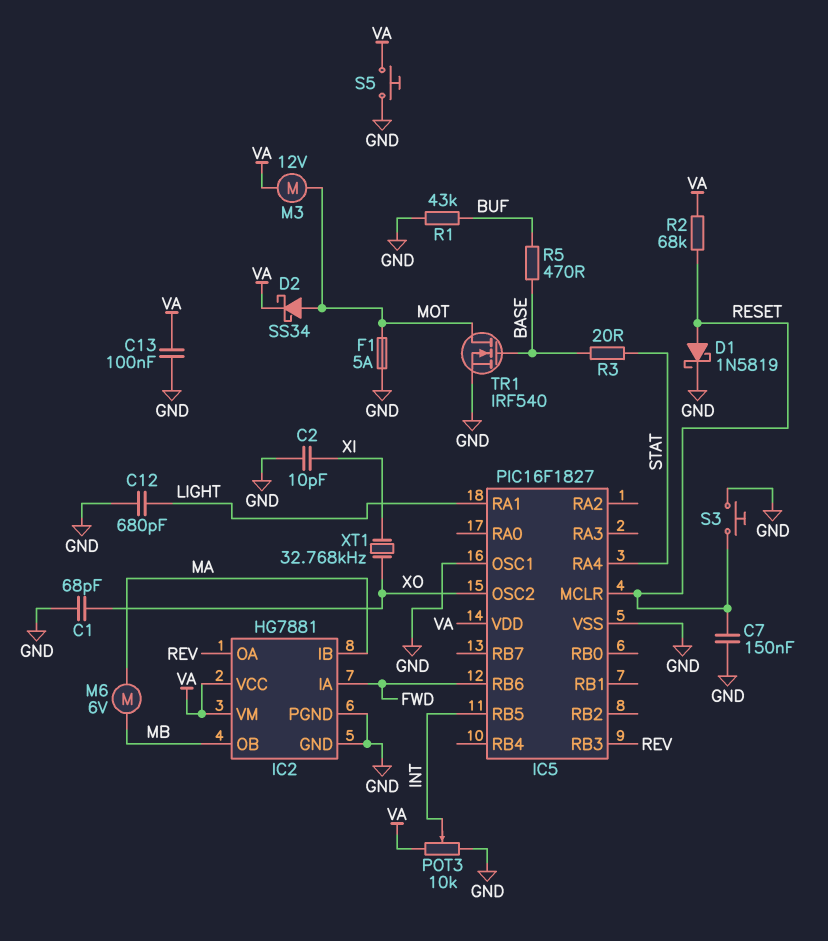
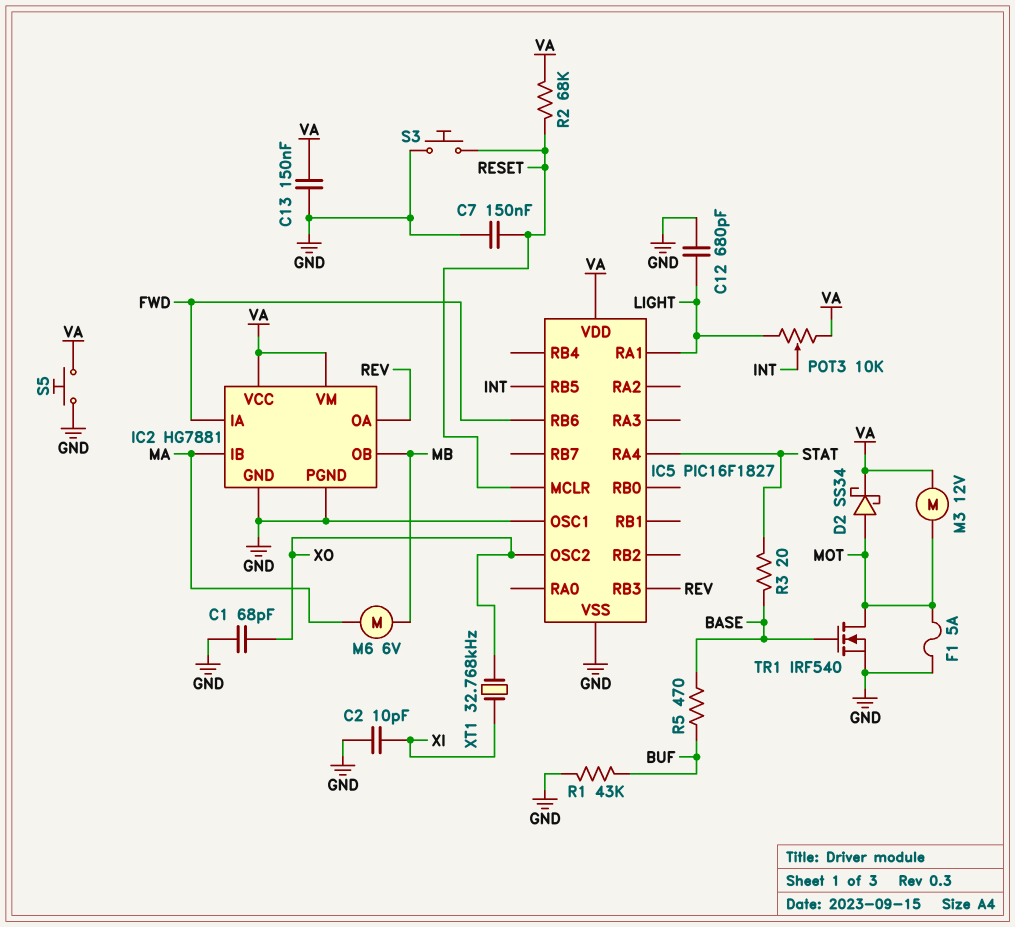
C13: 100nF (GND, VA) -> 150nF (GND, VA)
D1: schottky 1N5819 (A RESET, K GND) -> none
POT3: 10k (GND, VA, wiper INT) -> 10k (LIGHT, VA, wiper INT)

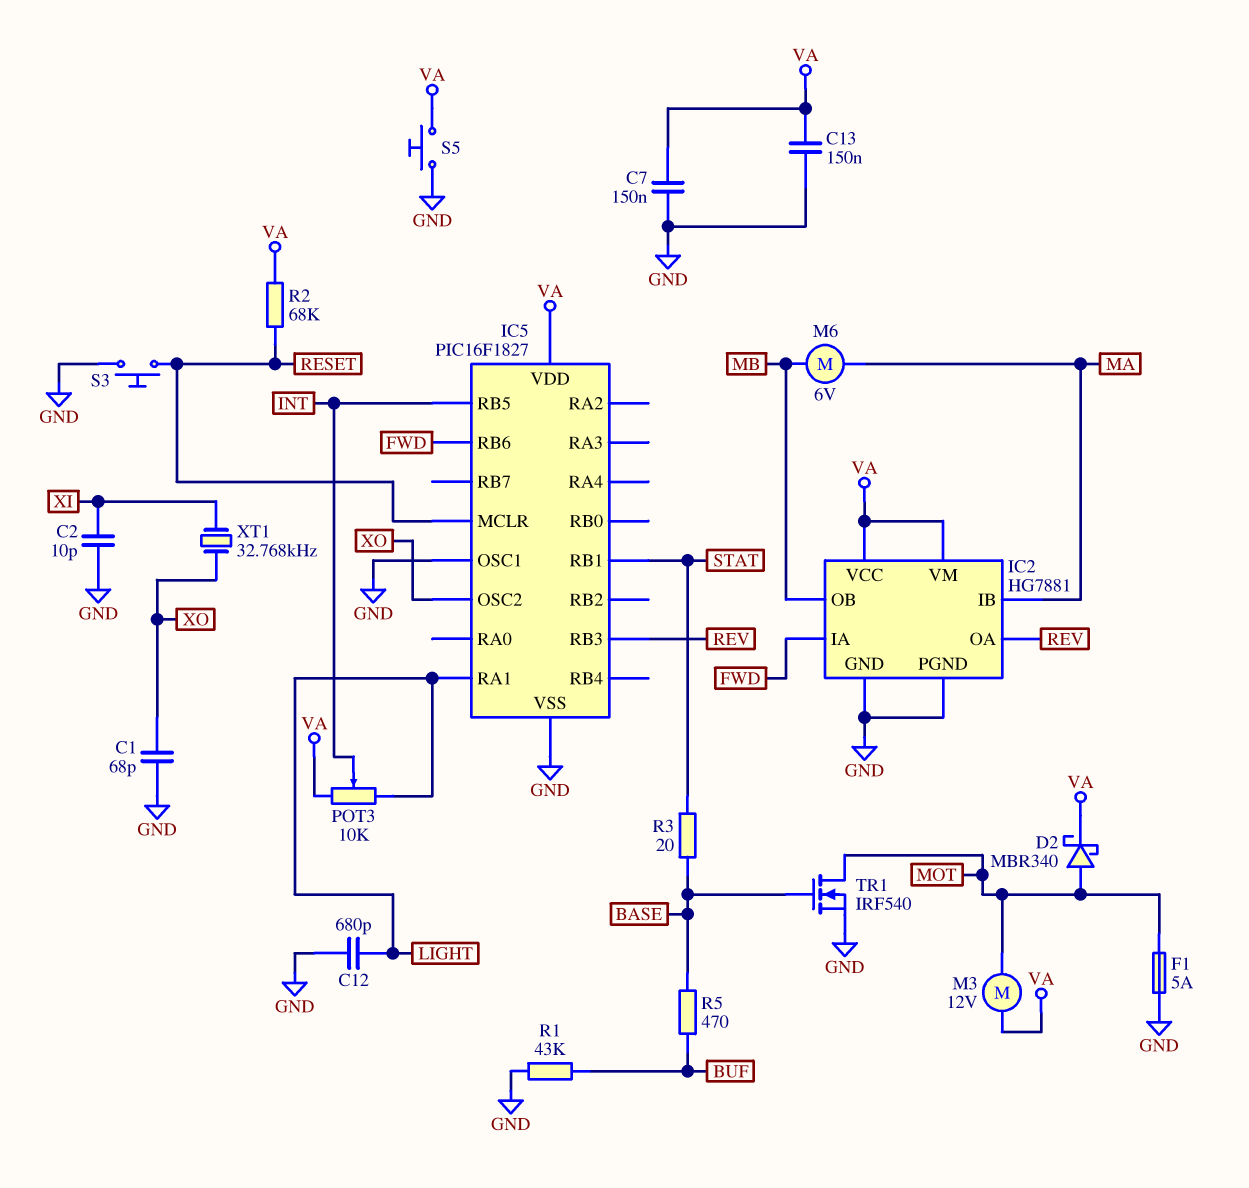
C7: 150nF (GND, RESET) -> 150nF (GND, VA)
D2: schottky SS34 (A MOT, K VA) -> schottky MBR340 (A MOT, K VA)
IC5 pin RA4: STAT -> none
IC5 pin RB1: none -> STAT

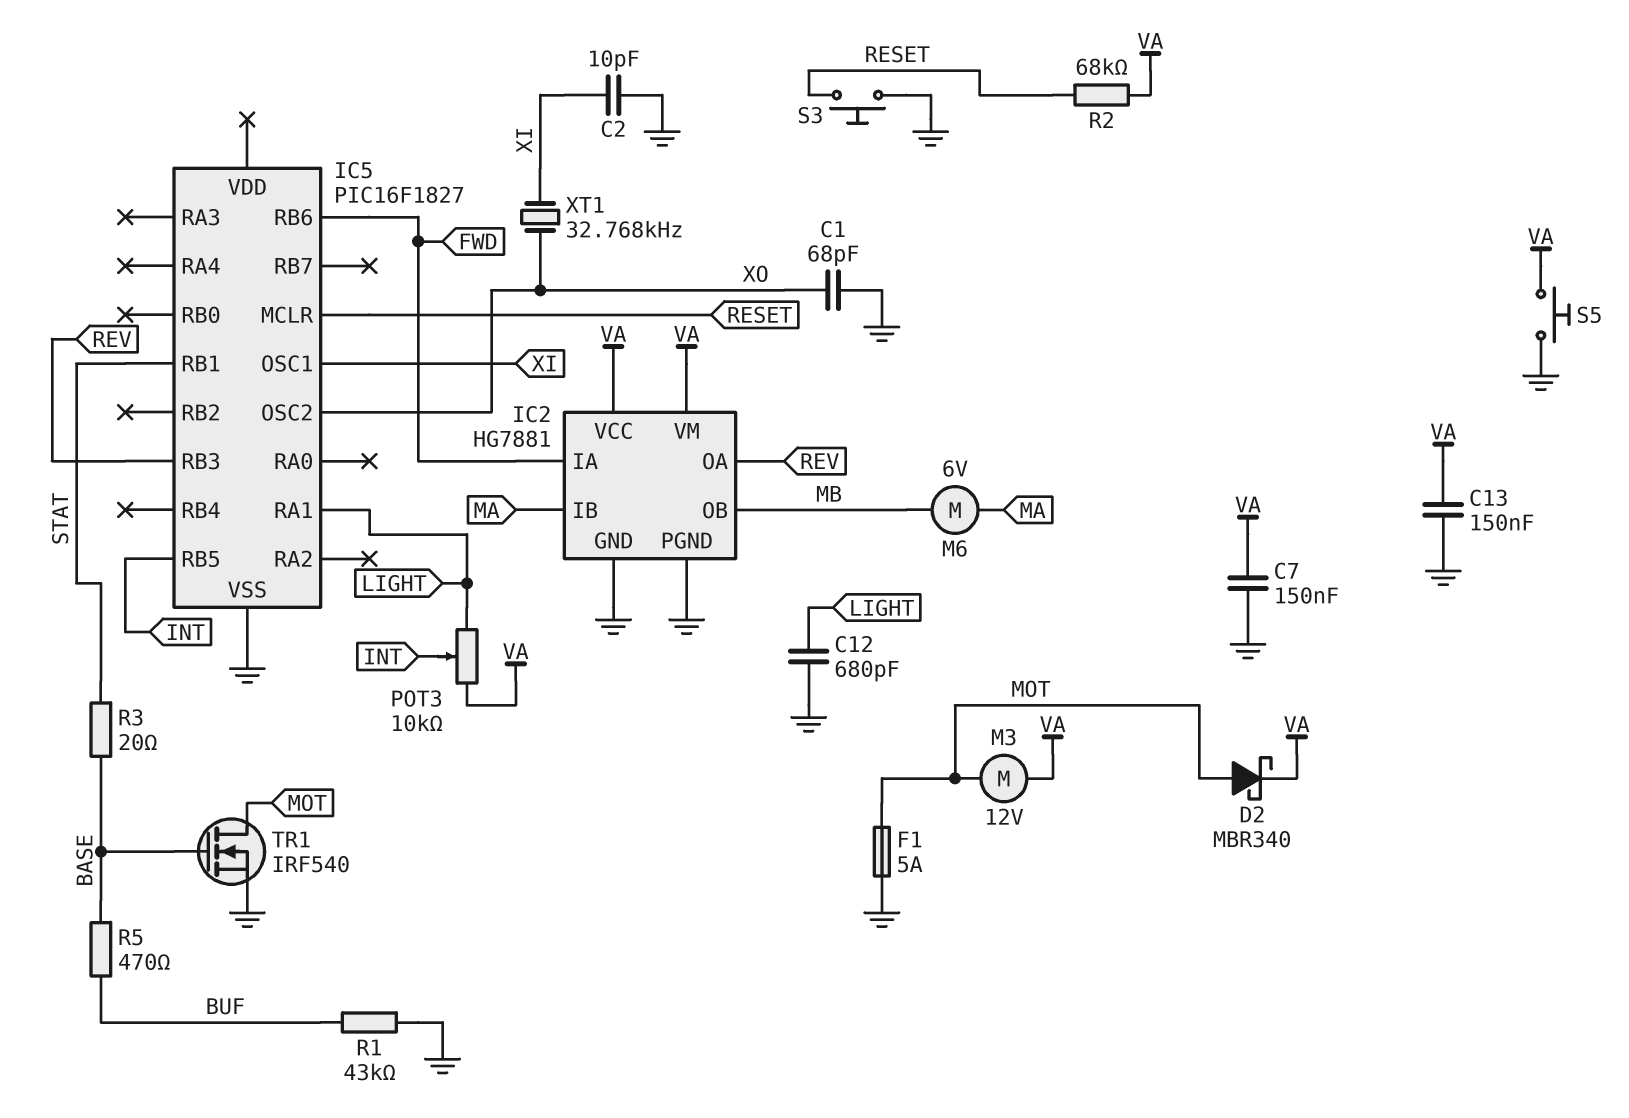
IC5 pin OSC1: GND -> XI
IC5 pin VDD: VA -> none

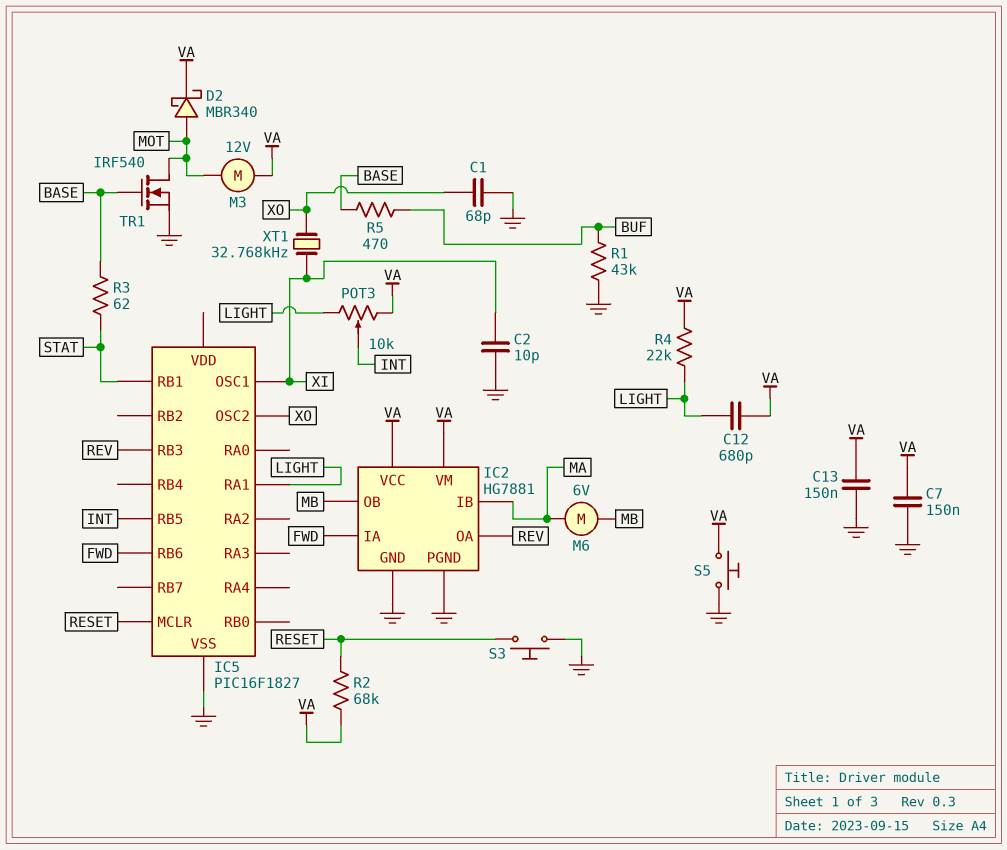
C12: 680pF (GND, LIGHT) -> 680pF (LIGHT, VA)
F1: 5A (GND, MOT) -> none
R3: 20 (BASE, STAT) -> 62 (BASE, STAT)
R4: none -> 22k (LIGHT, VA)

